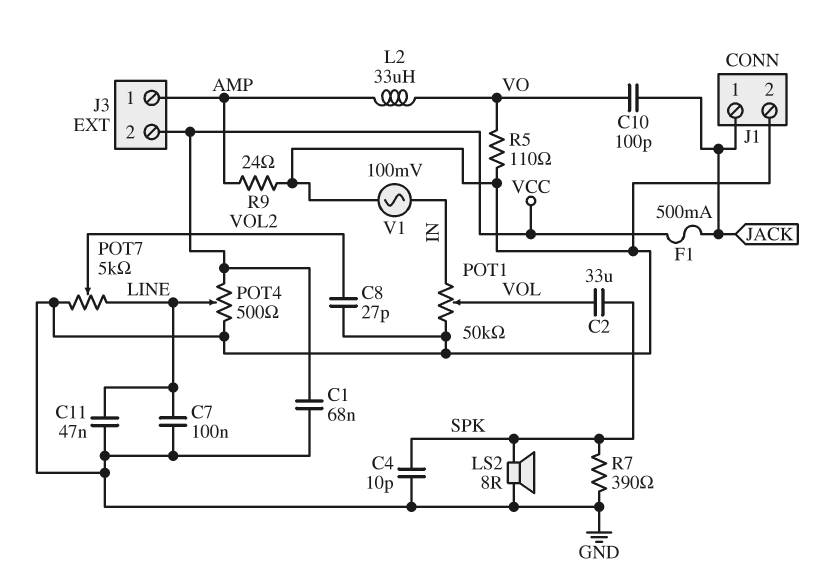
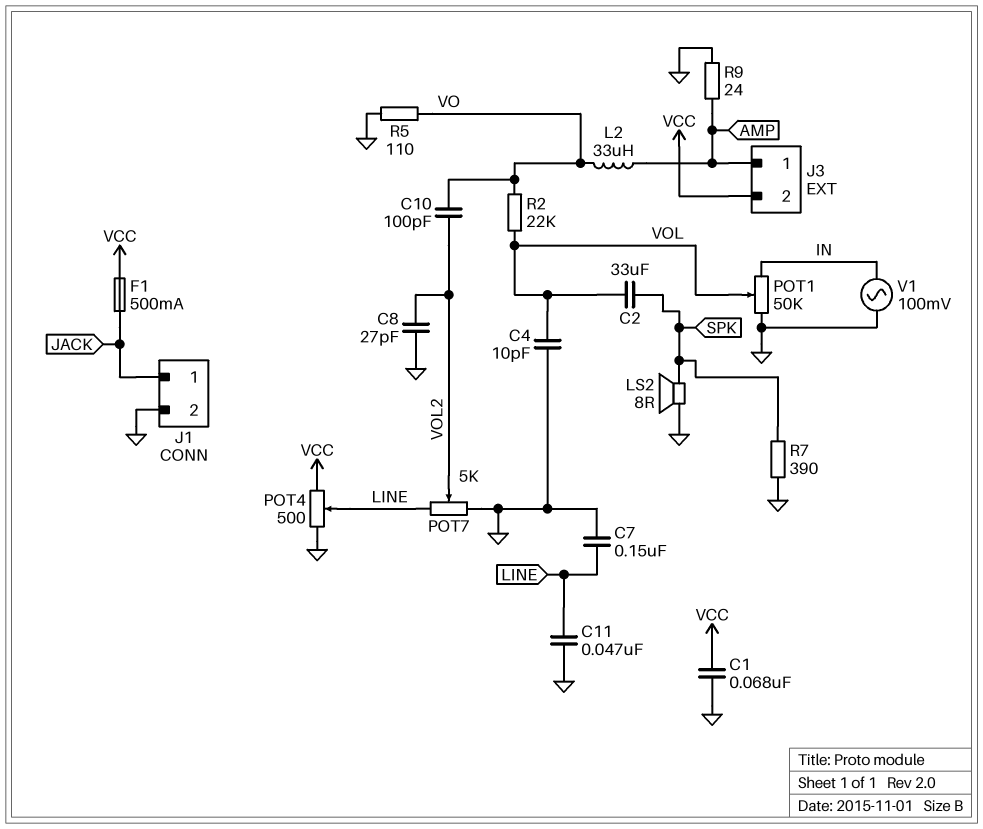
C4: 10pF (GND, SPK) -> 10pF (GND, VOL)
C7: 100nF (GND, LINE) -> 150nF (GND, LINE)
C10: 100pF (JACK, VO) -> 100pF (VO, VOL2)
R2: none -> 22k (VO, VOL)

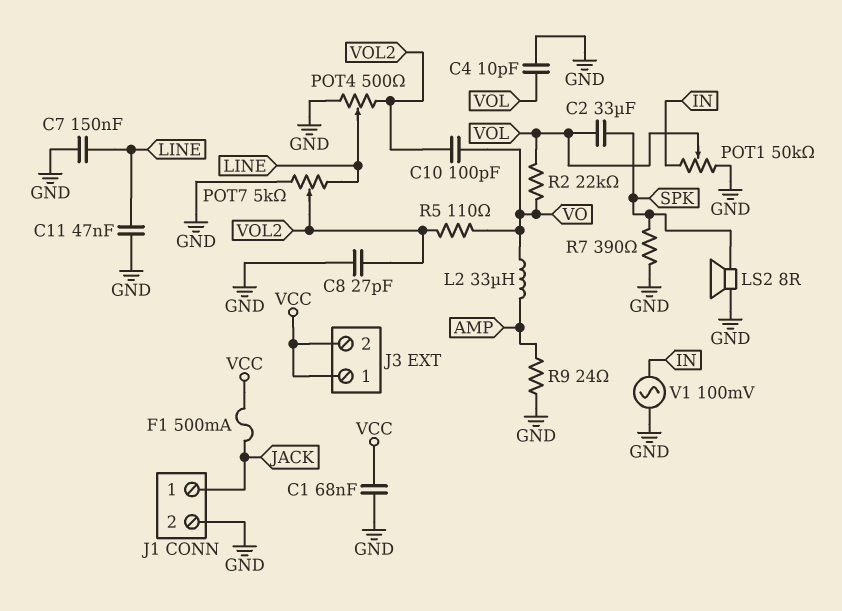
J3 pin 1: AMP -> VCC
POT4: 500 (GND, VCC, wiper LINE) -> 500 (GND, VOL2, wiper LINE)
R5: 110 (GND, VO) -> 110 (VO, VOL2)

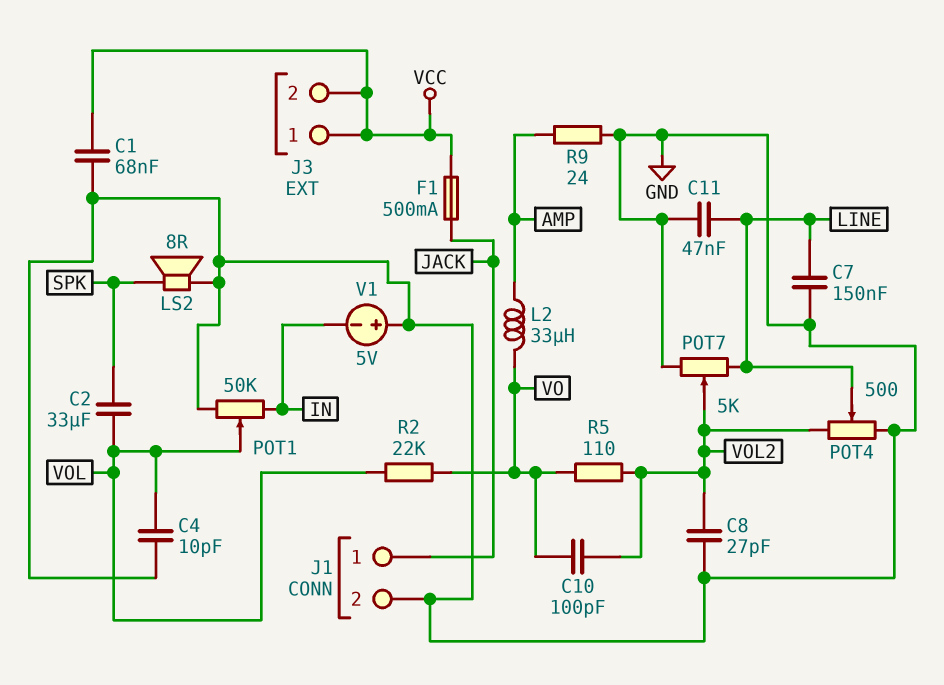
R7: 390 (GND, SPK) -> none
V1: AC 100mV (GND, IN) -> 5V (plus GND, minus IN)

